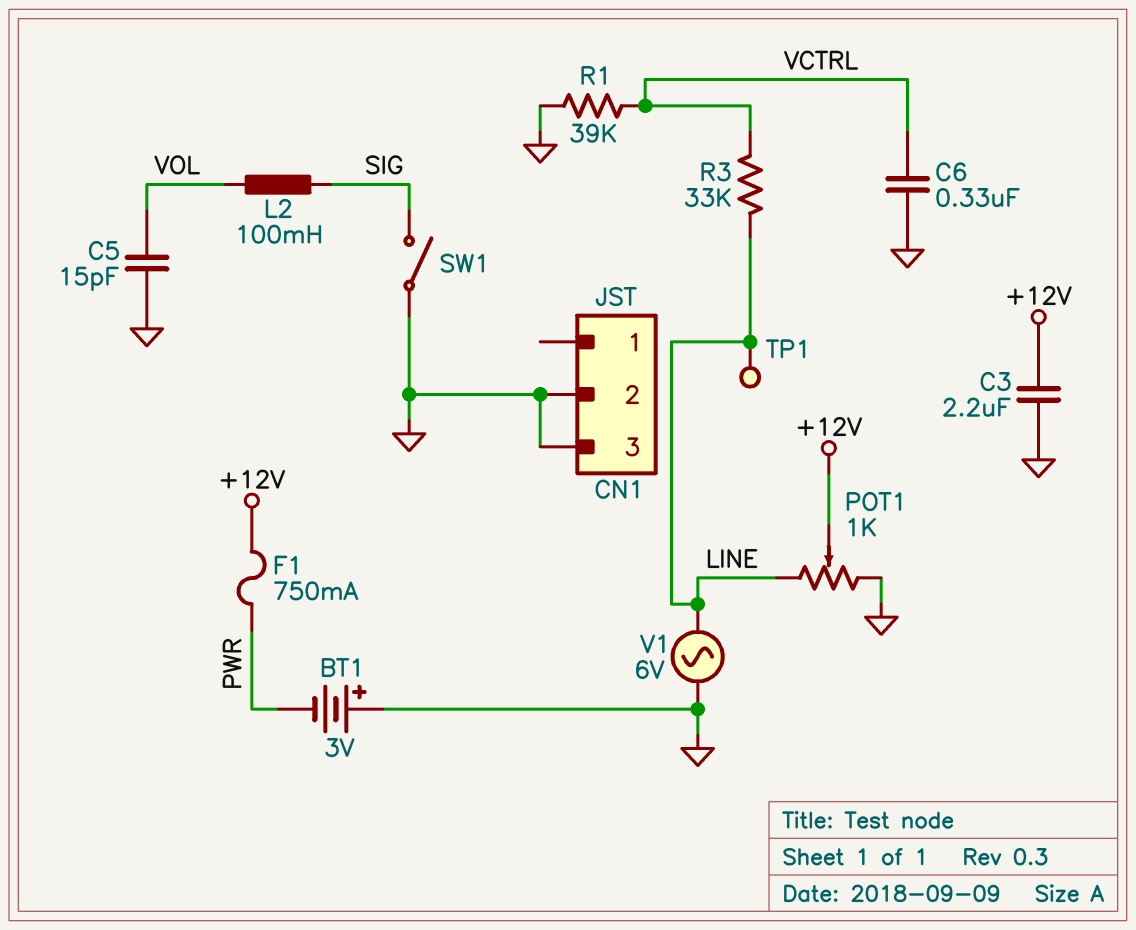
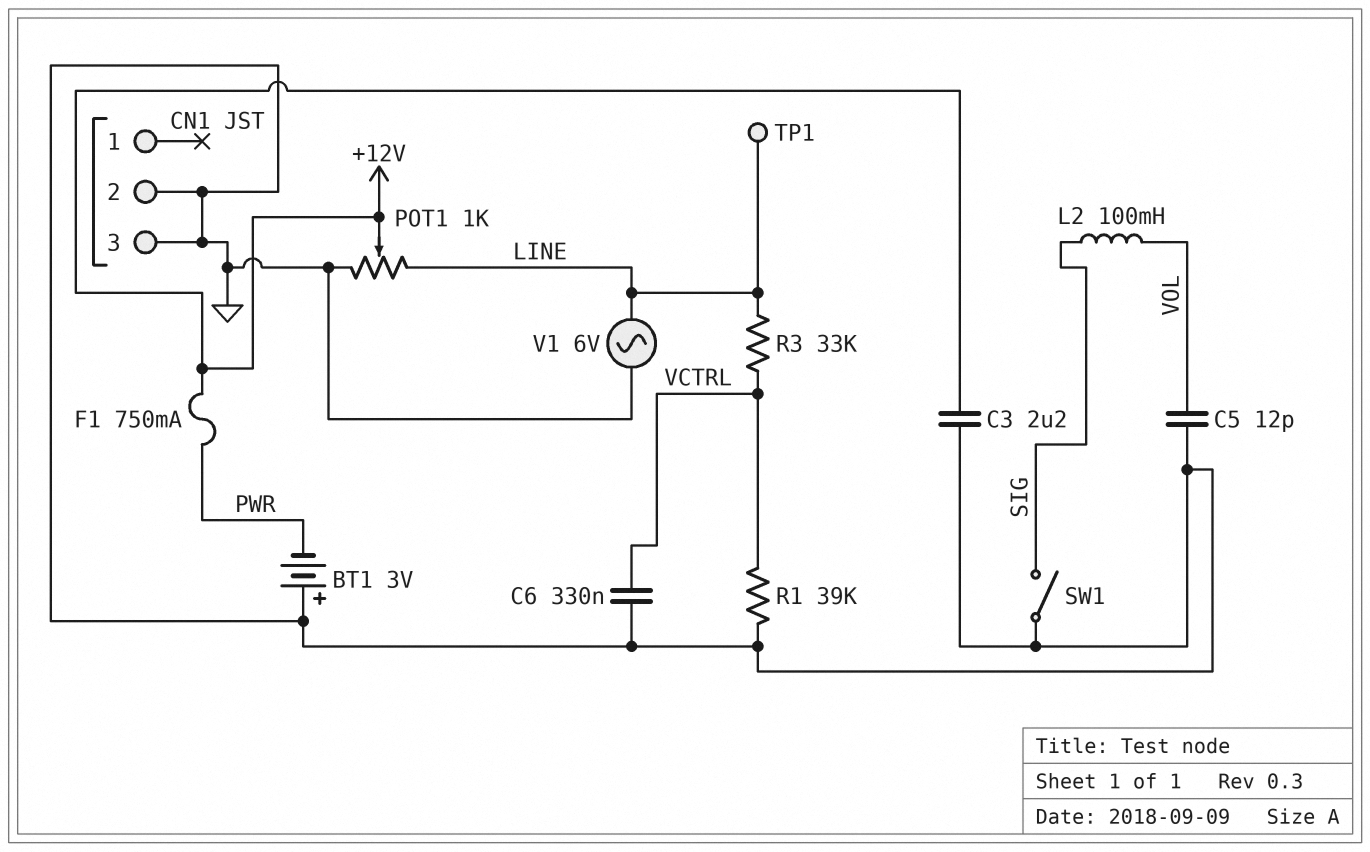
C5: 15pF (GND, VOL) -> 12pF (GND, VOL)

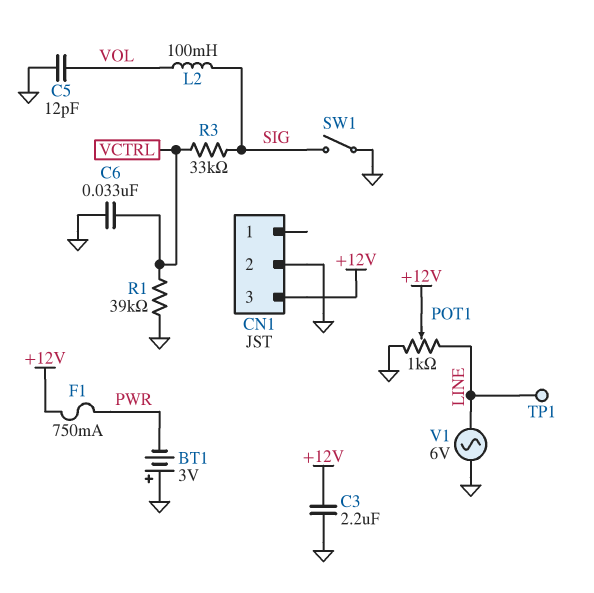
C6: 330nF (GND, VCTRL) -> 33nF (GND, VCTRL)
CN1 pin 3: GND -> +12V
R3: 33k (LINE, VCTRL) -> 33k (SIG, VCTRL)

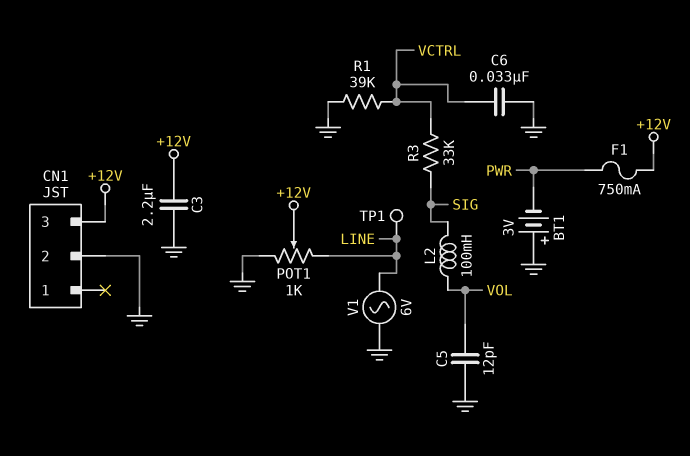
SW1: switch (GND, SIG) -> none

